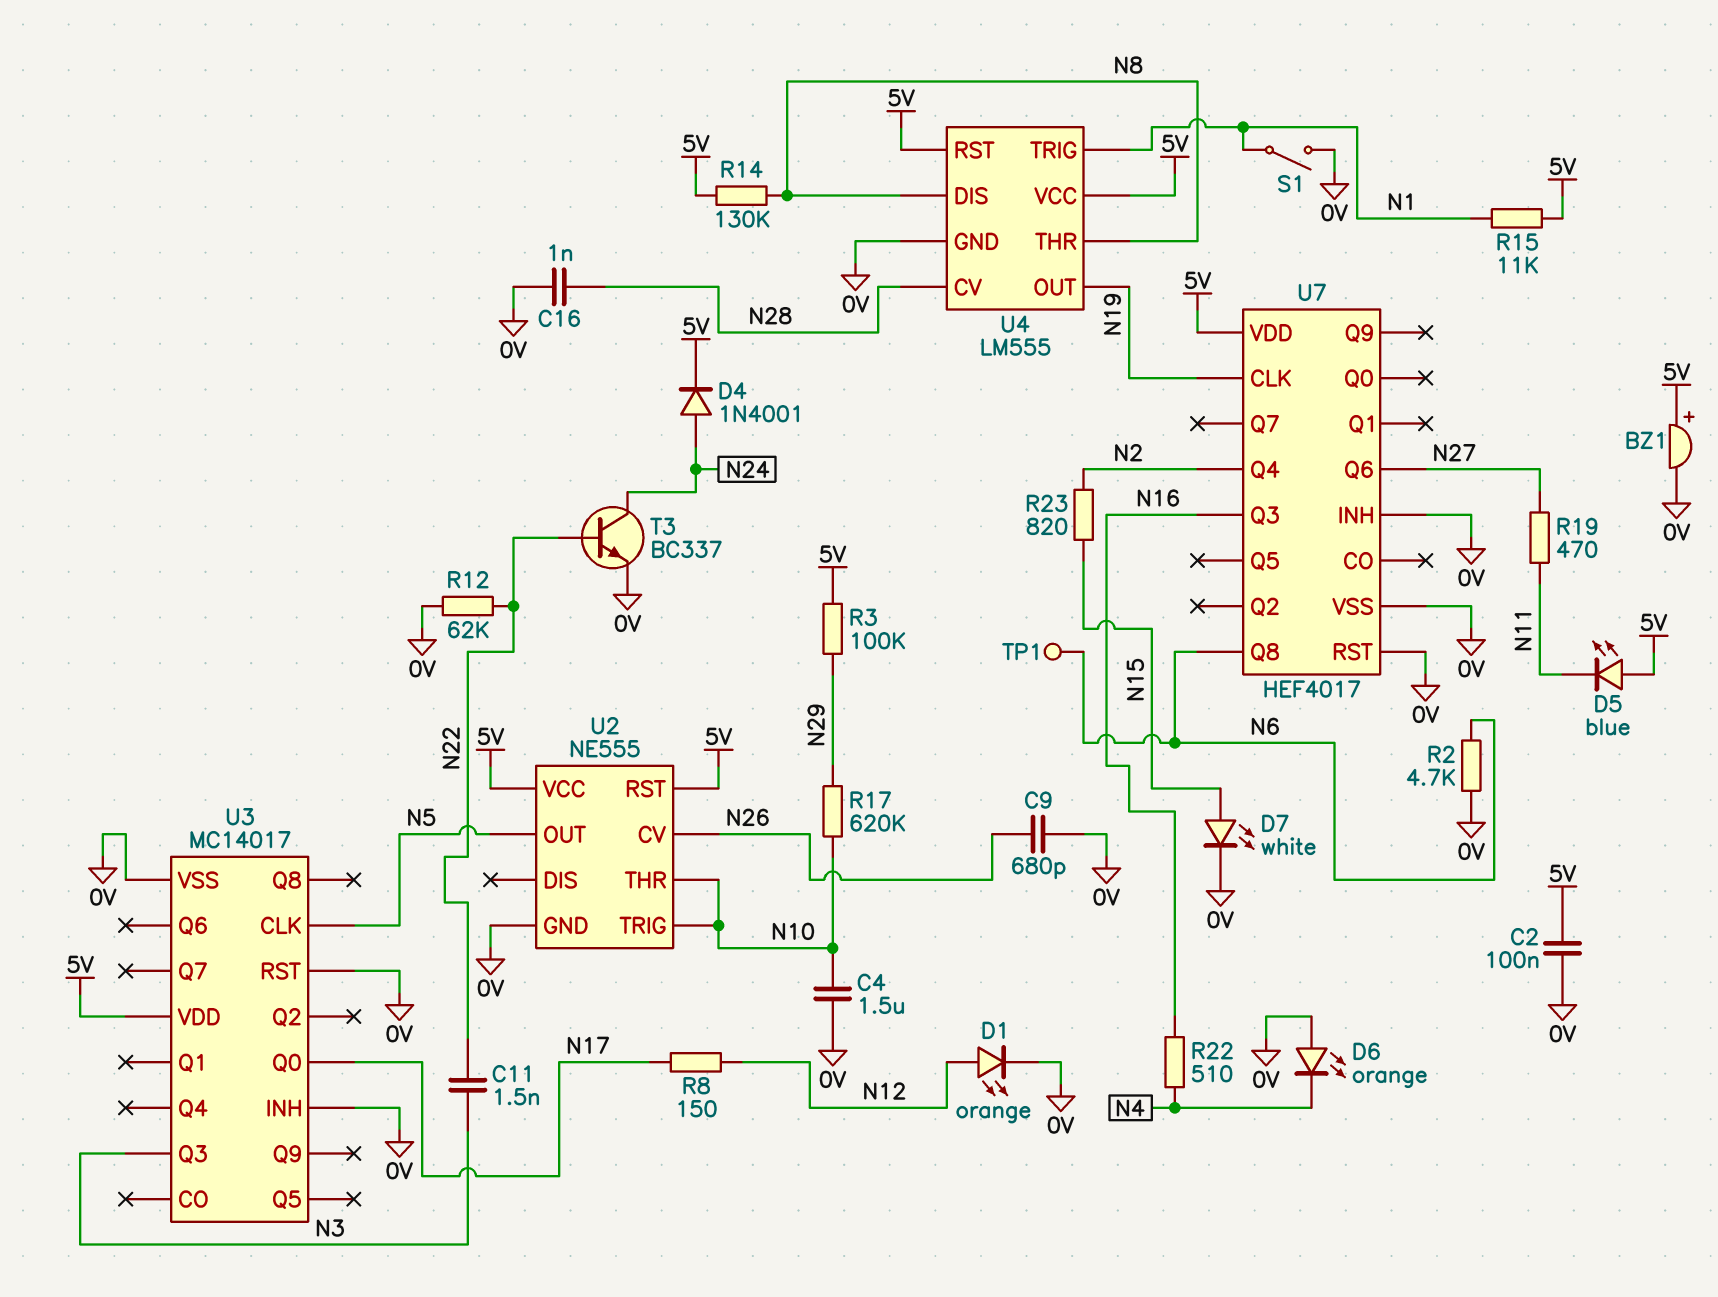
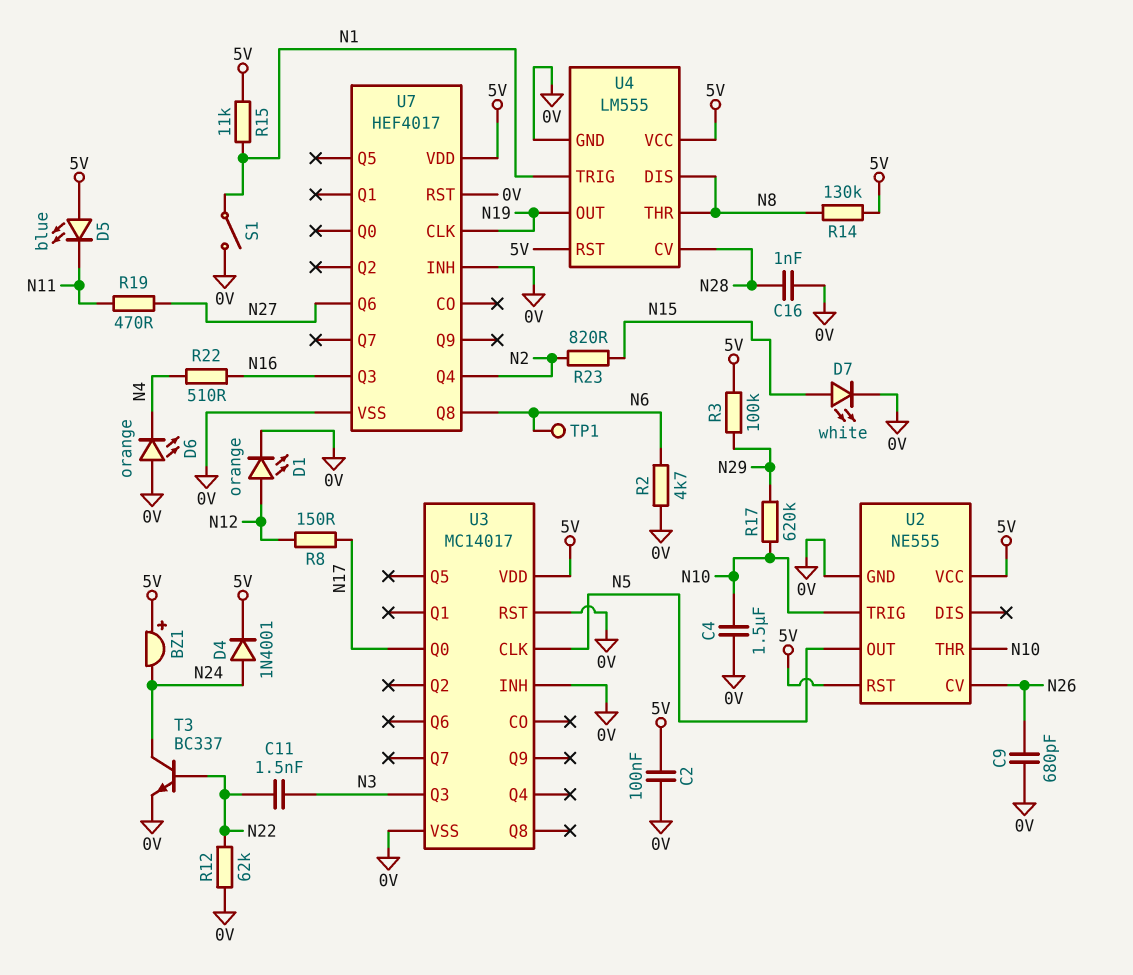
BZ1: buzzer (plus 5V, minus 0V) -> buzzer (plus 5V, minus N24)

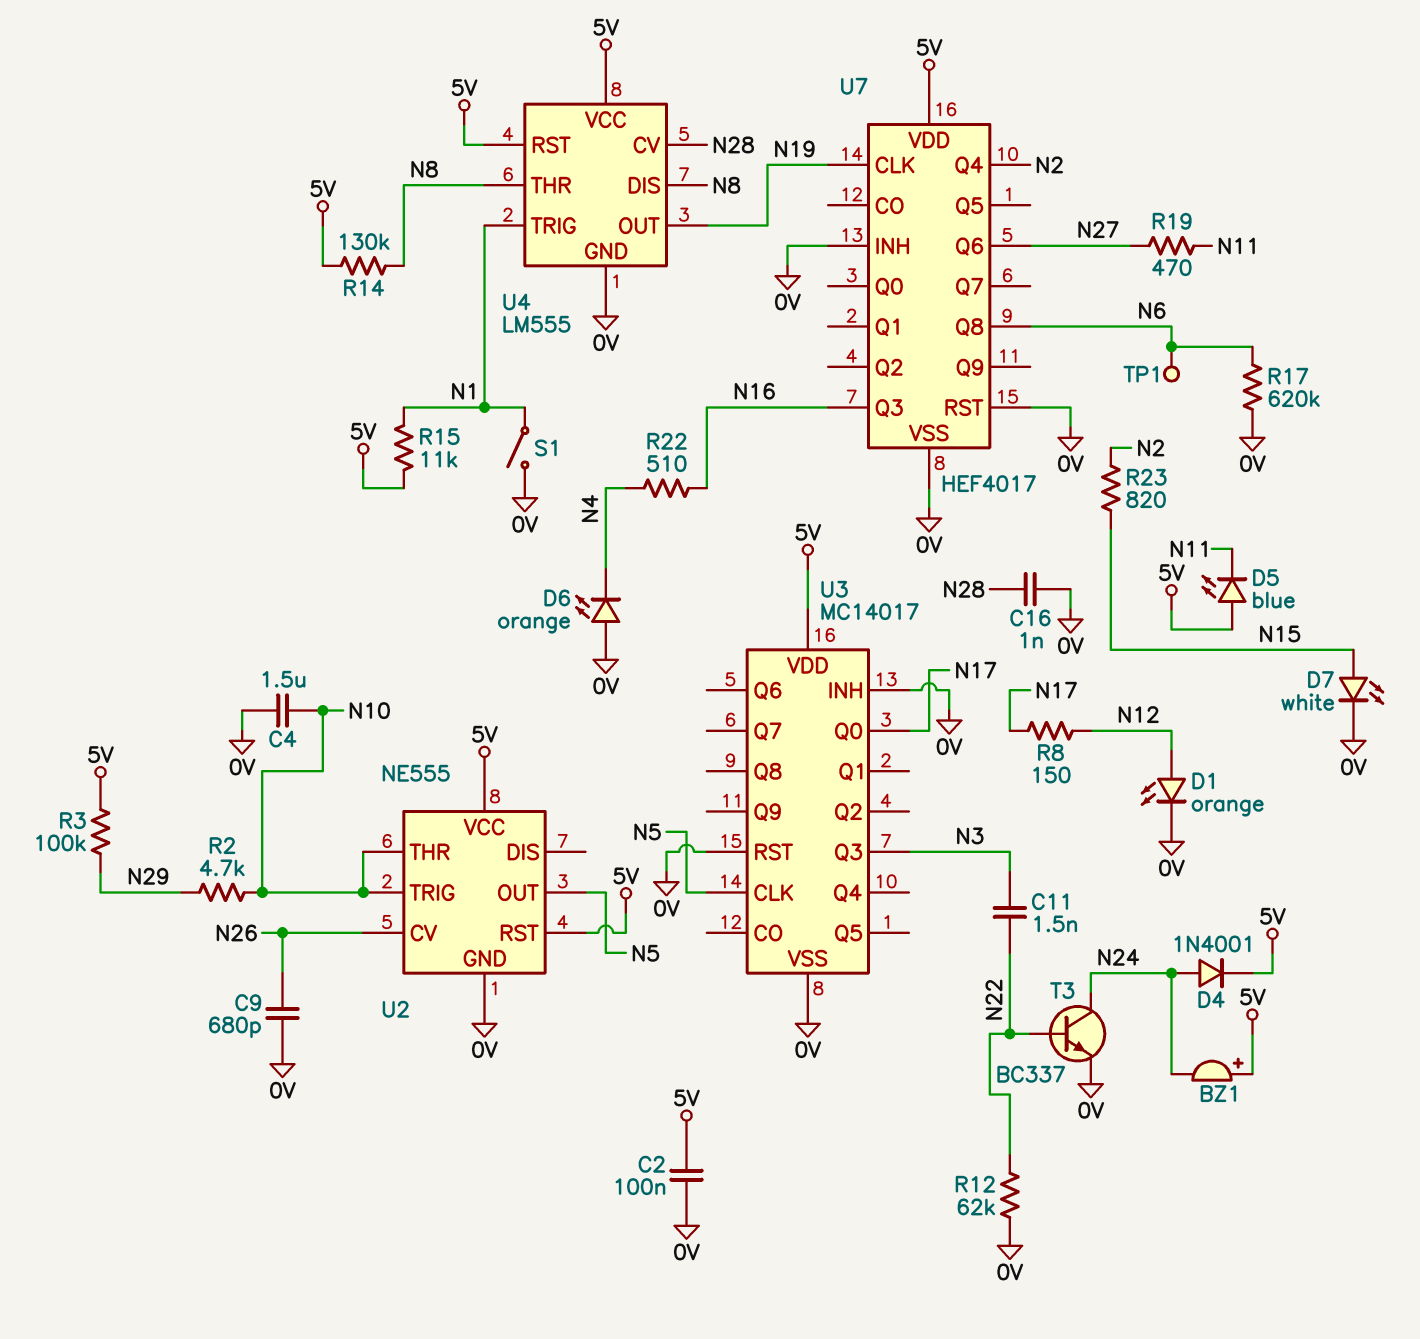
R2: 4.7k (0V, N6) -> 4.7k (N10, N29)
R17: 620k (N10, N29) -> 620k (0V, N6)

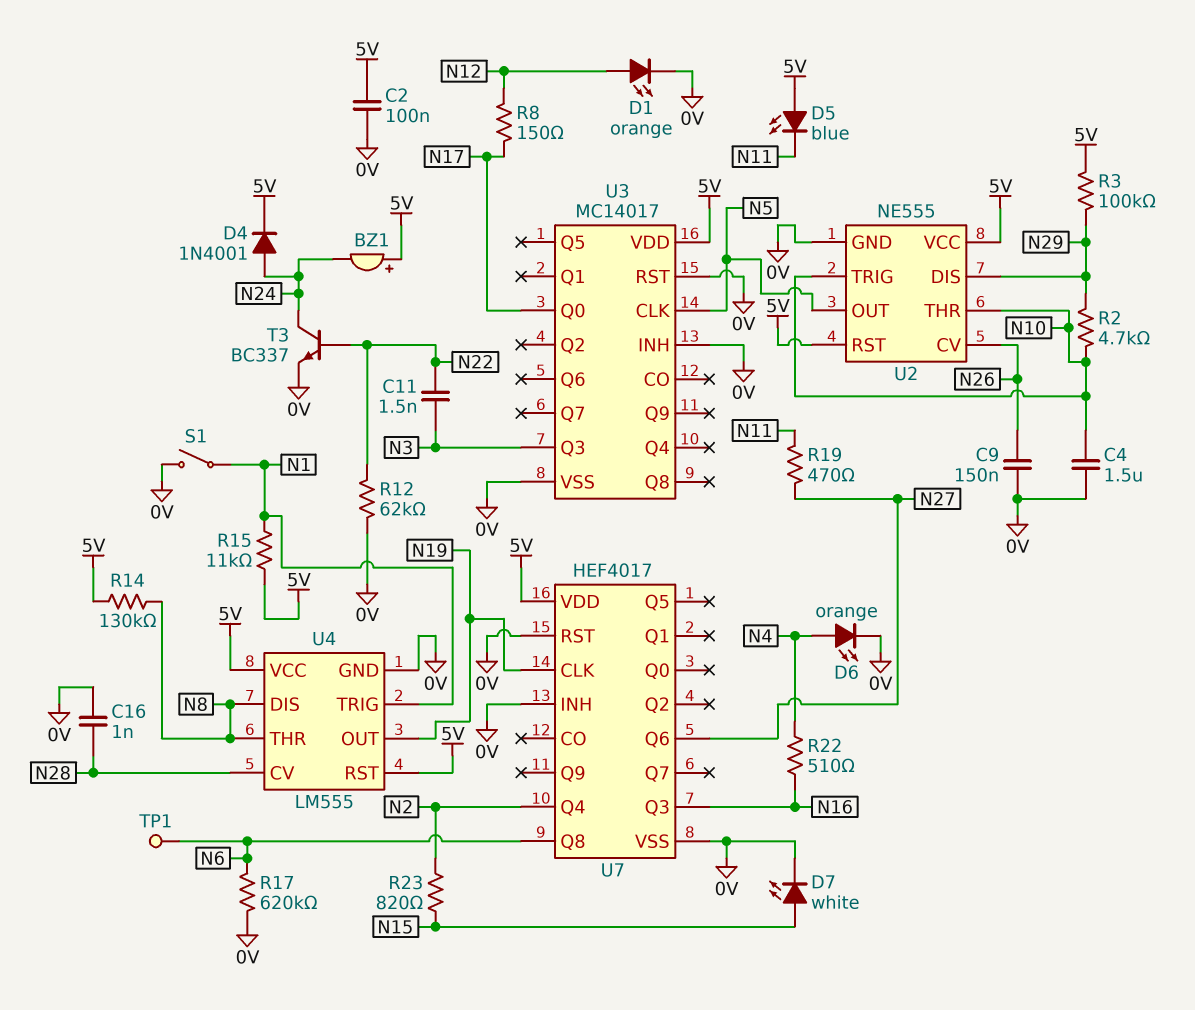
C9: 680pF (0V, N26) -> 150nF (0V, N26)
D6: LED orange (A 0V, K N4) -> LED orange (A N4, K 0V)
U2 pin DIS: none -> N29

